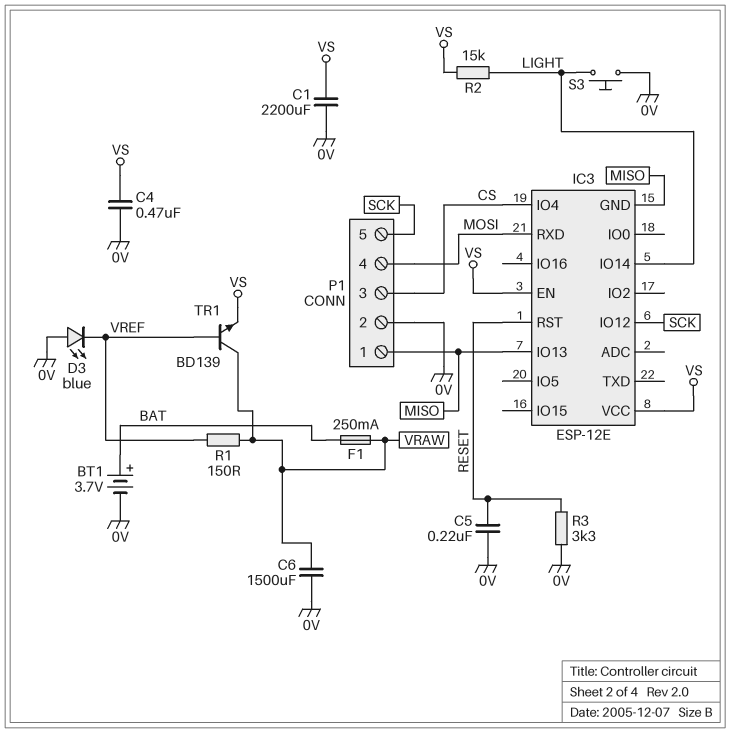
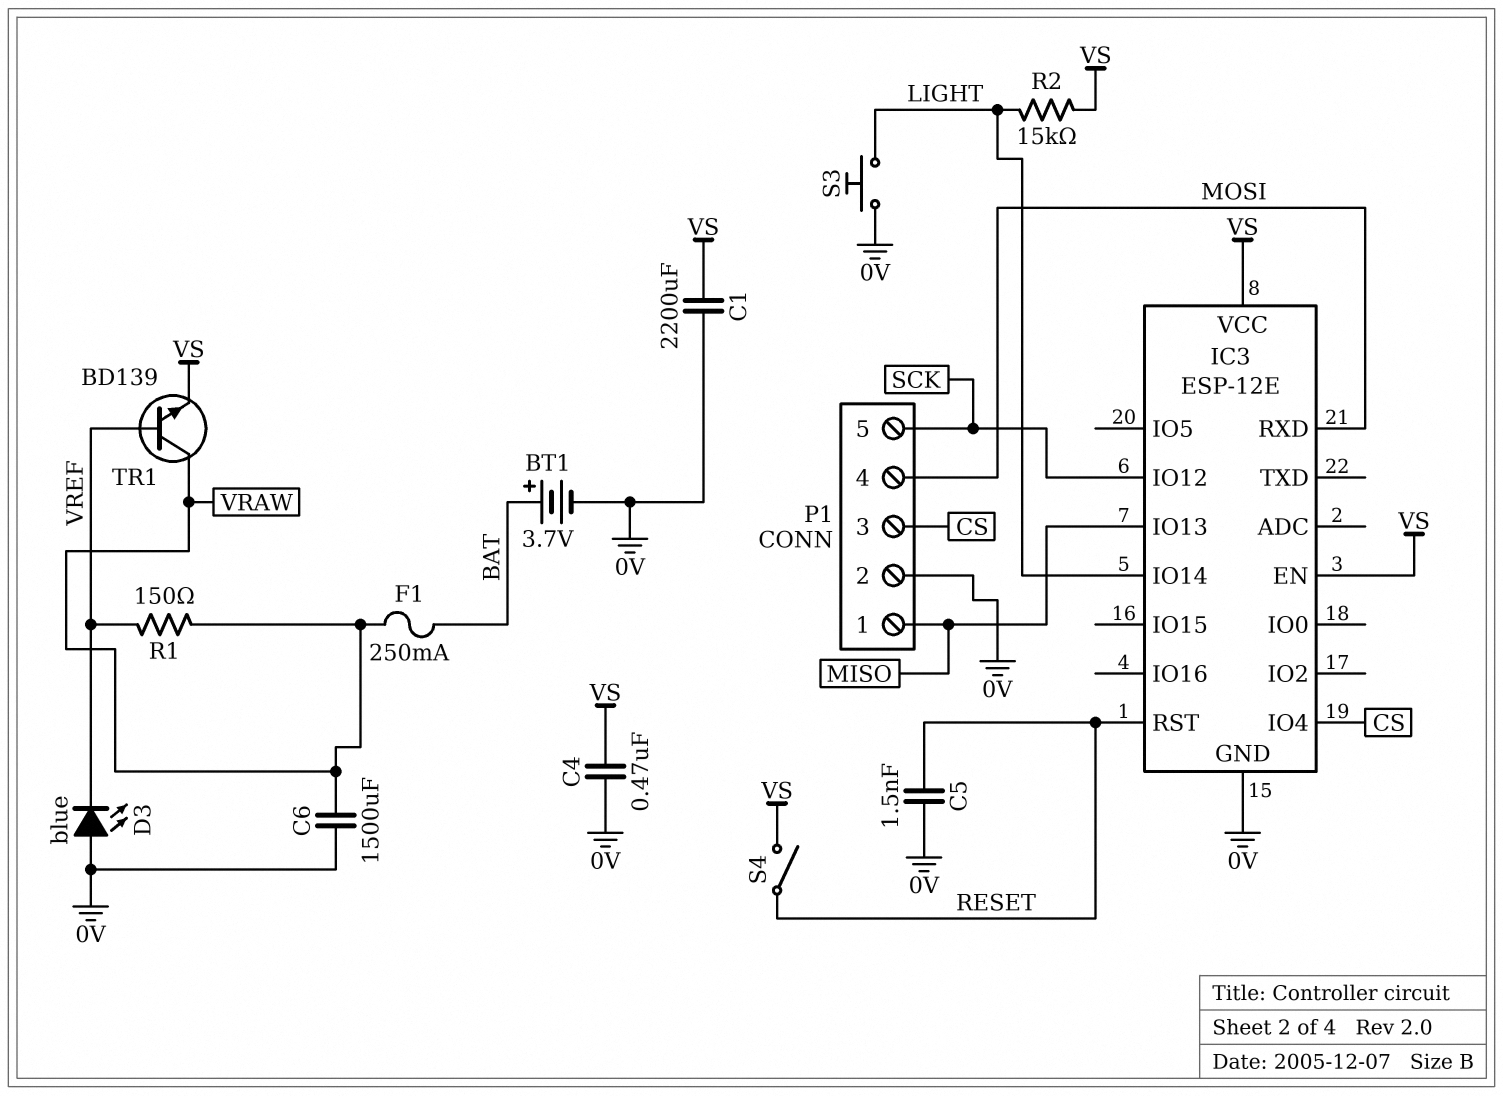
C5: 220nF (0V, RESET) -> 1.5nF (0V, RESET)
IC3 pin GND: MISO -> 0V
R3: 3.3k (0V, RESET) -> none
S4: none -> switch (RESET, VS)

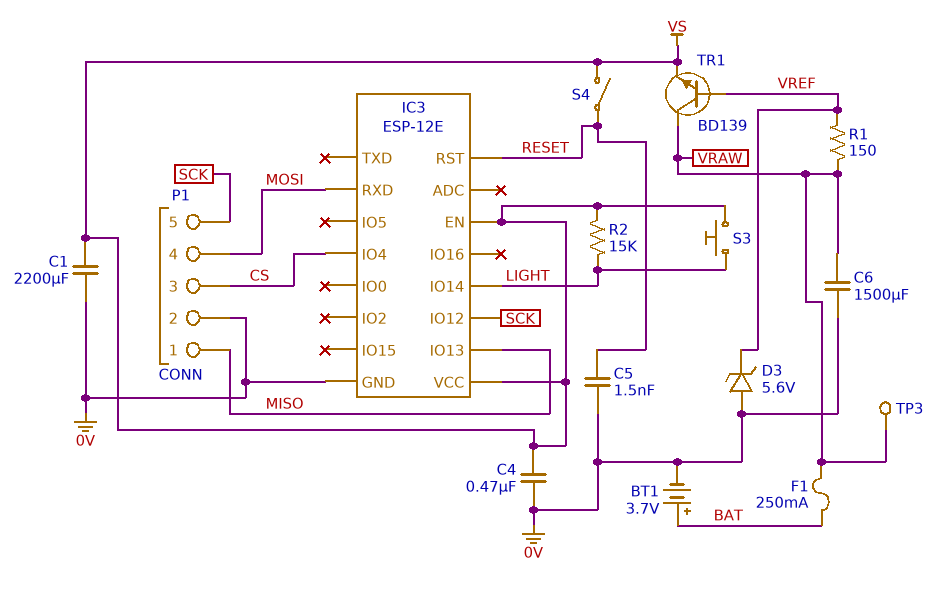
D3: LED blue (A 0V, K VREF) -> zener 5.6V (A 0V, K VREF)
S3: button (0V, LIGHT) -> button (LIGHT, VS)
TP3: none -> test point (VRAW)

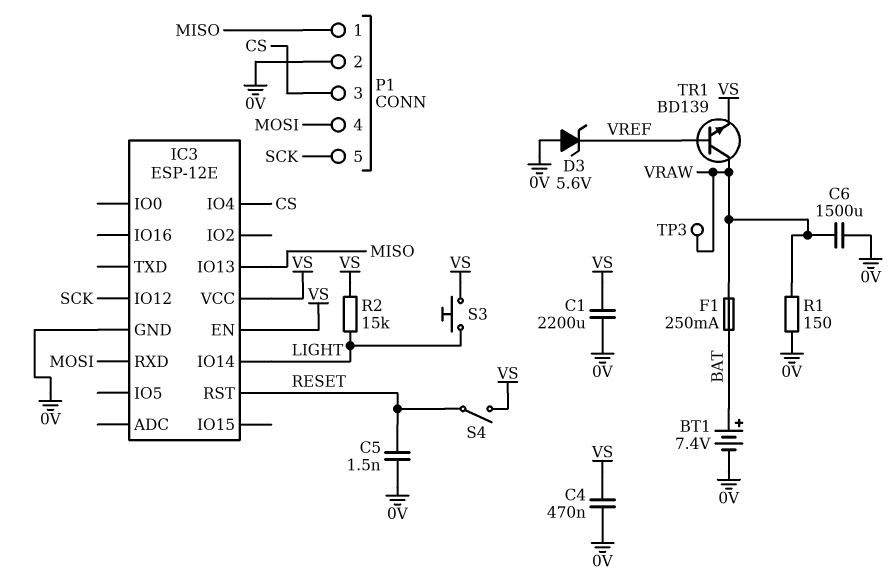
BT1: 3.7V (plus BAT, minus 0V) -> 7.4V (plus BAT, minus 0V)
R1: 150 (VRAW, VREF) -> 150 (0V, VRAW)

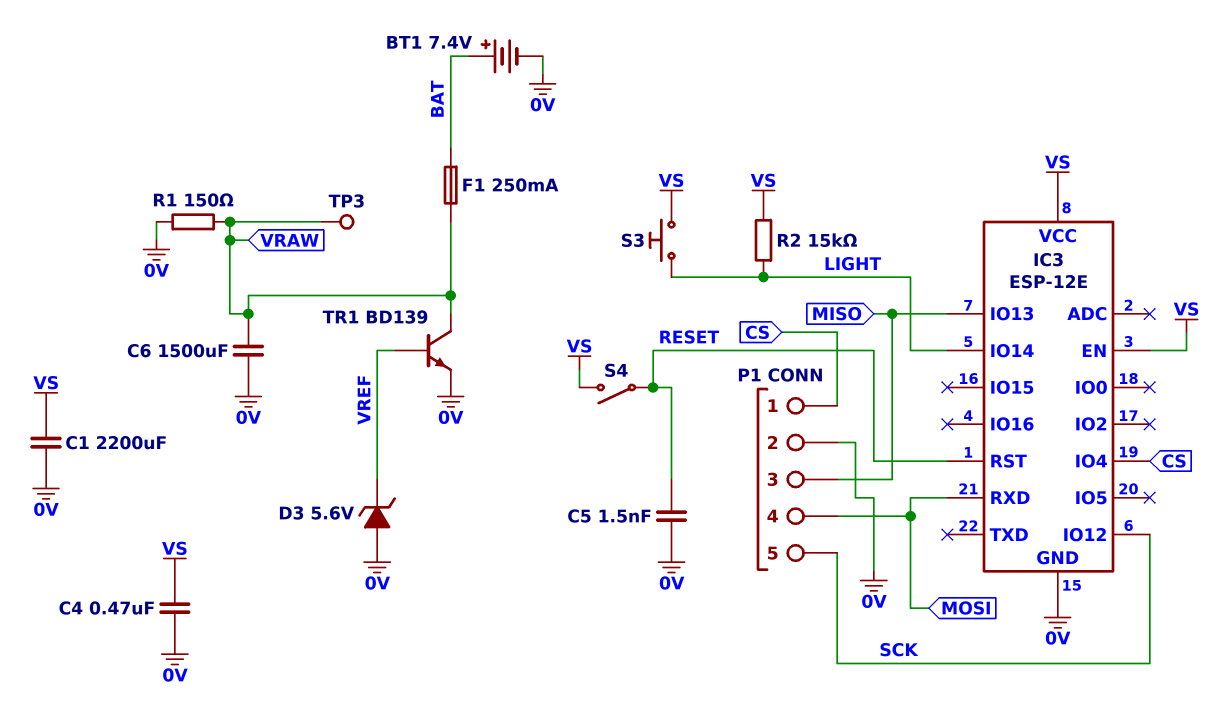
P1 pin 1: MISO -> CS
P1 pin 3: CS -> MISO
TR1: NPN BD139 (B VREF, C VRAW, E VS) -> NPN BD139 (B VREF, C VRAW, E 0V)

